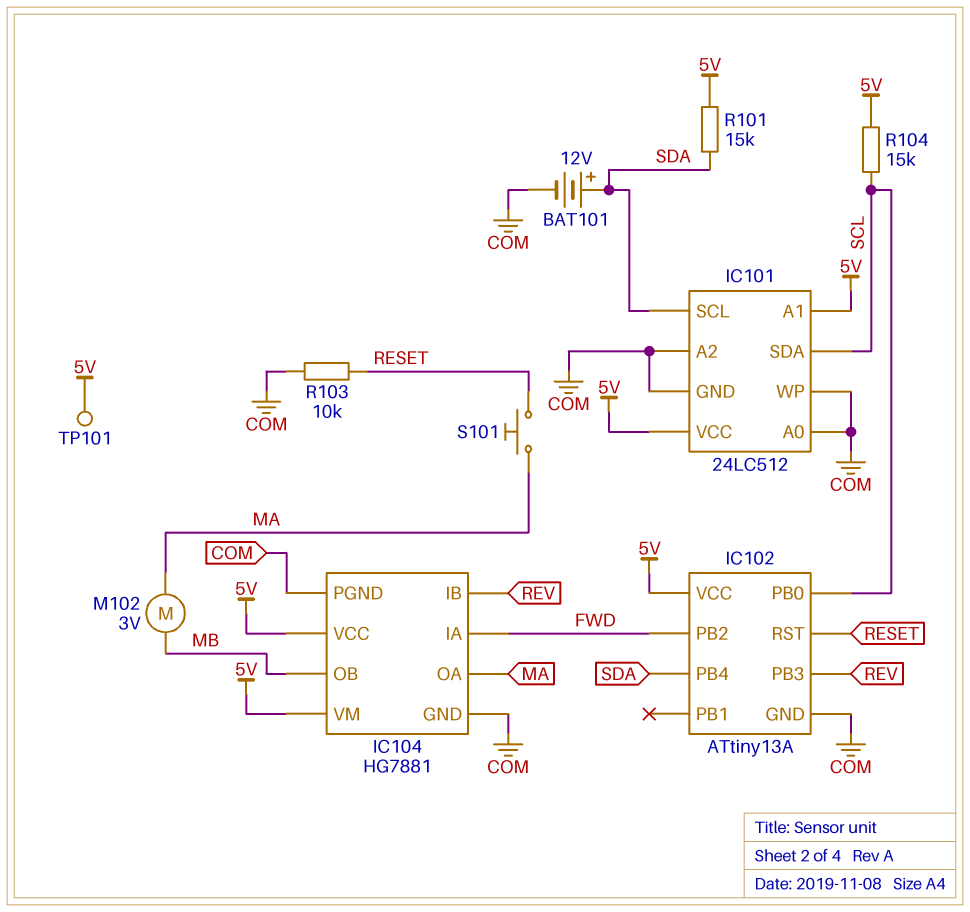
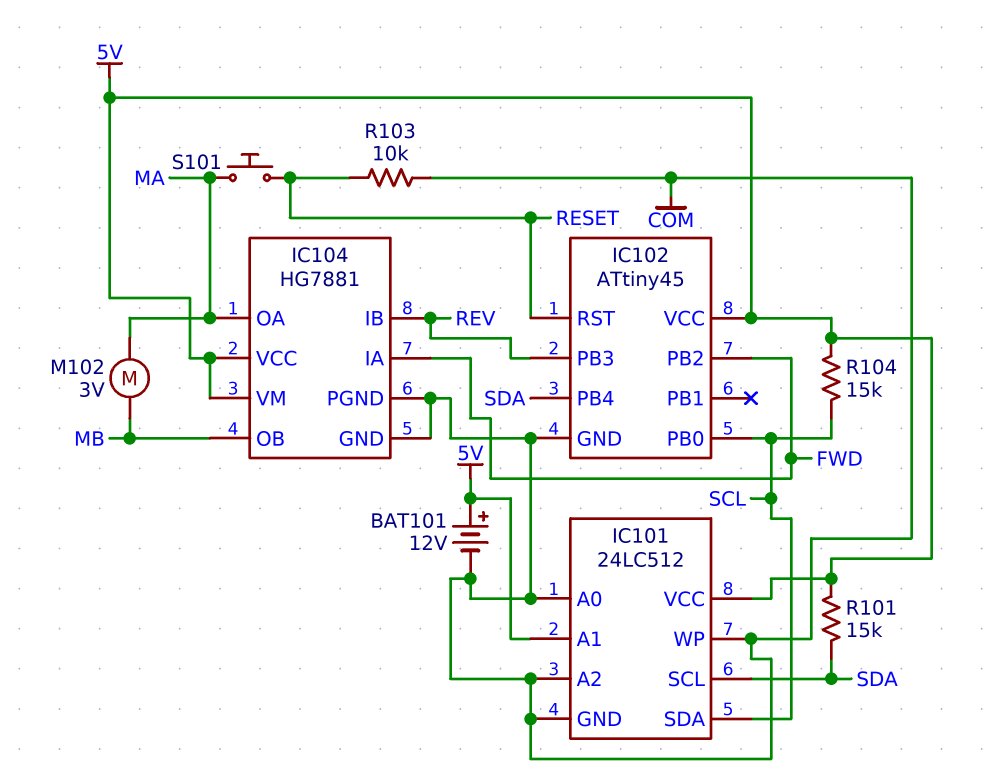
BAT101: 12V (plus SDA, minus COM) -> 12V (plus 5V, minus COM)
IC102: ATtiny13A -> ATtiny45
TP101: test point (5V) -> none

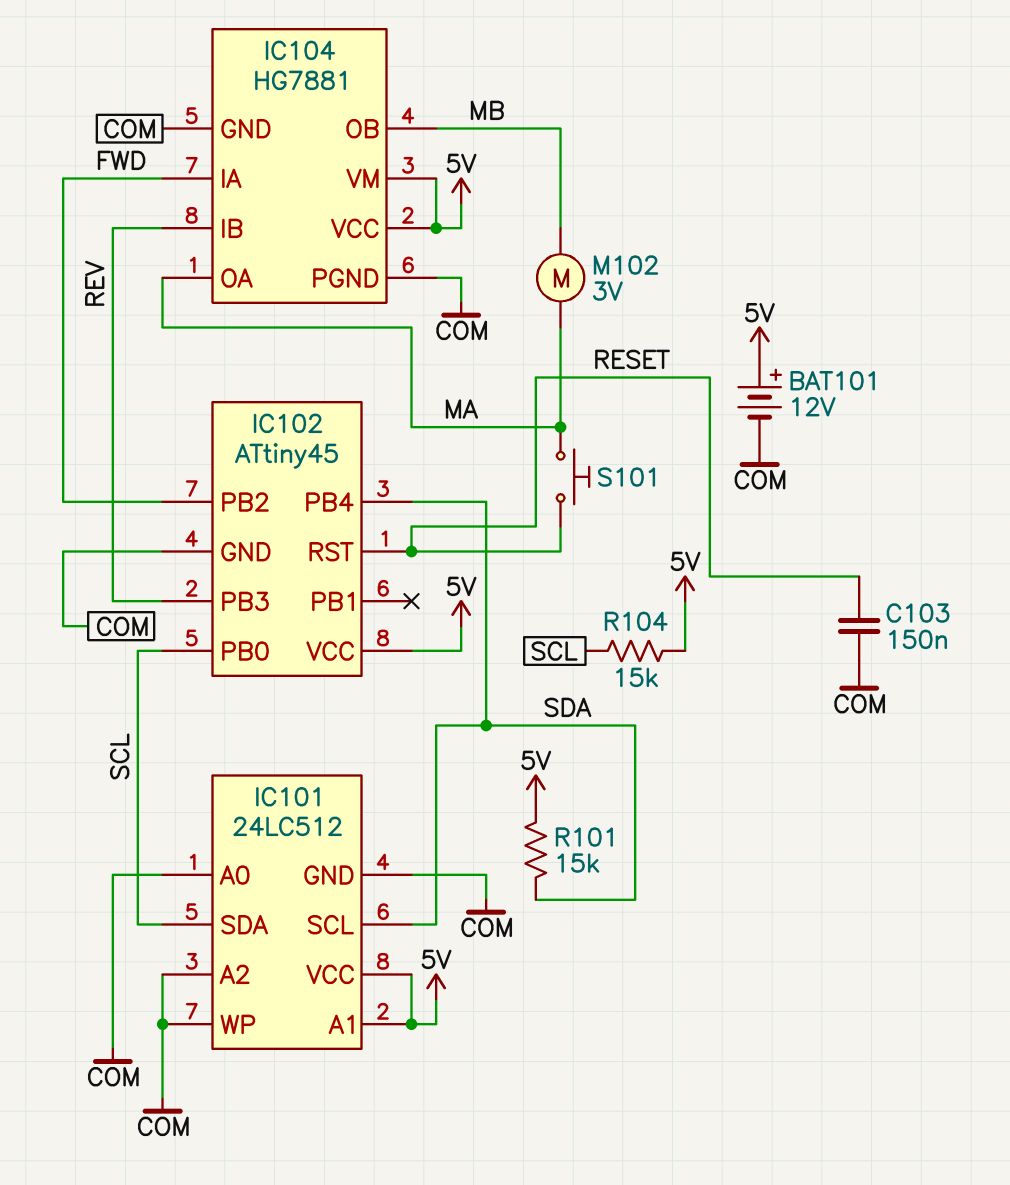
C103: none -> 150nF (COM, RESET)
R103: 10k (COM, RESET) -> none

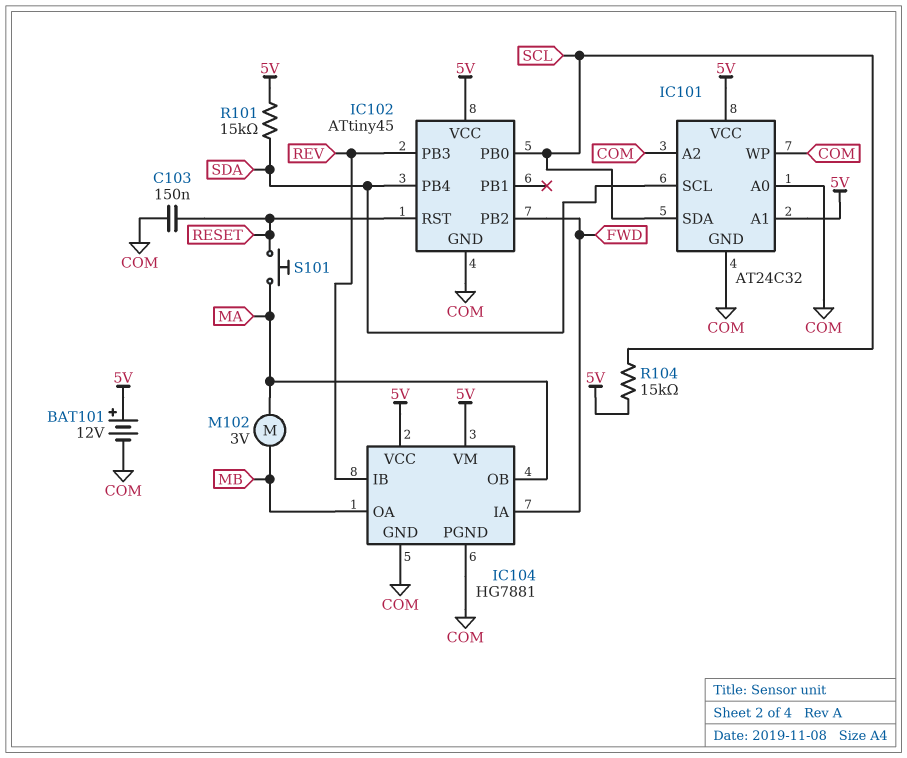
IC101: 24LC512 -> AT24C32
IC104 pin OA: MA -> MB
IC104 pin OB: MB -> MA

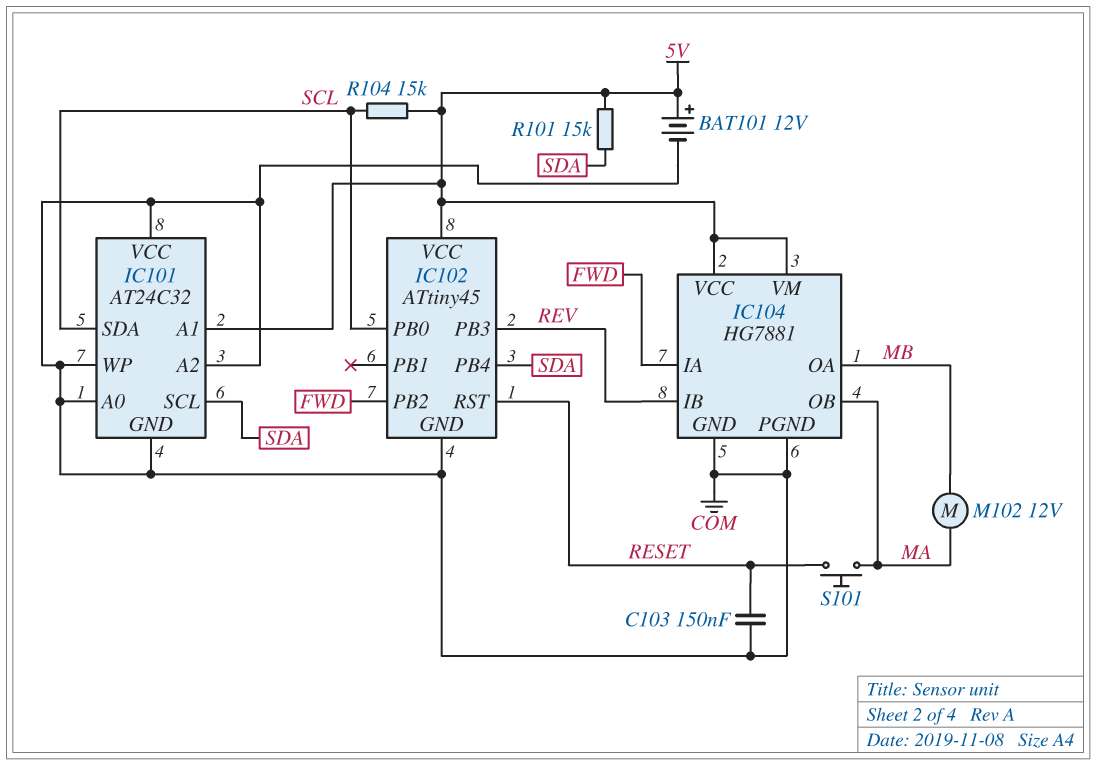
IC101 pin VCC: 5V -> COM
M102: motor 3V (MA, MB) -> motor 12V (MA, MB)

